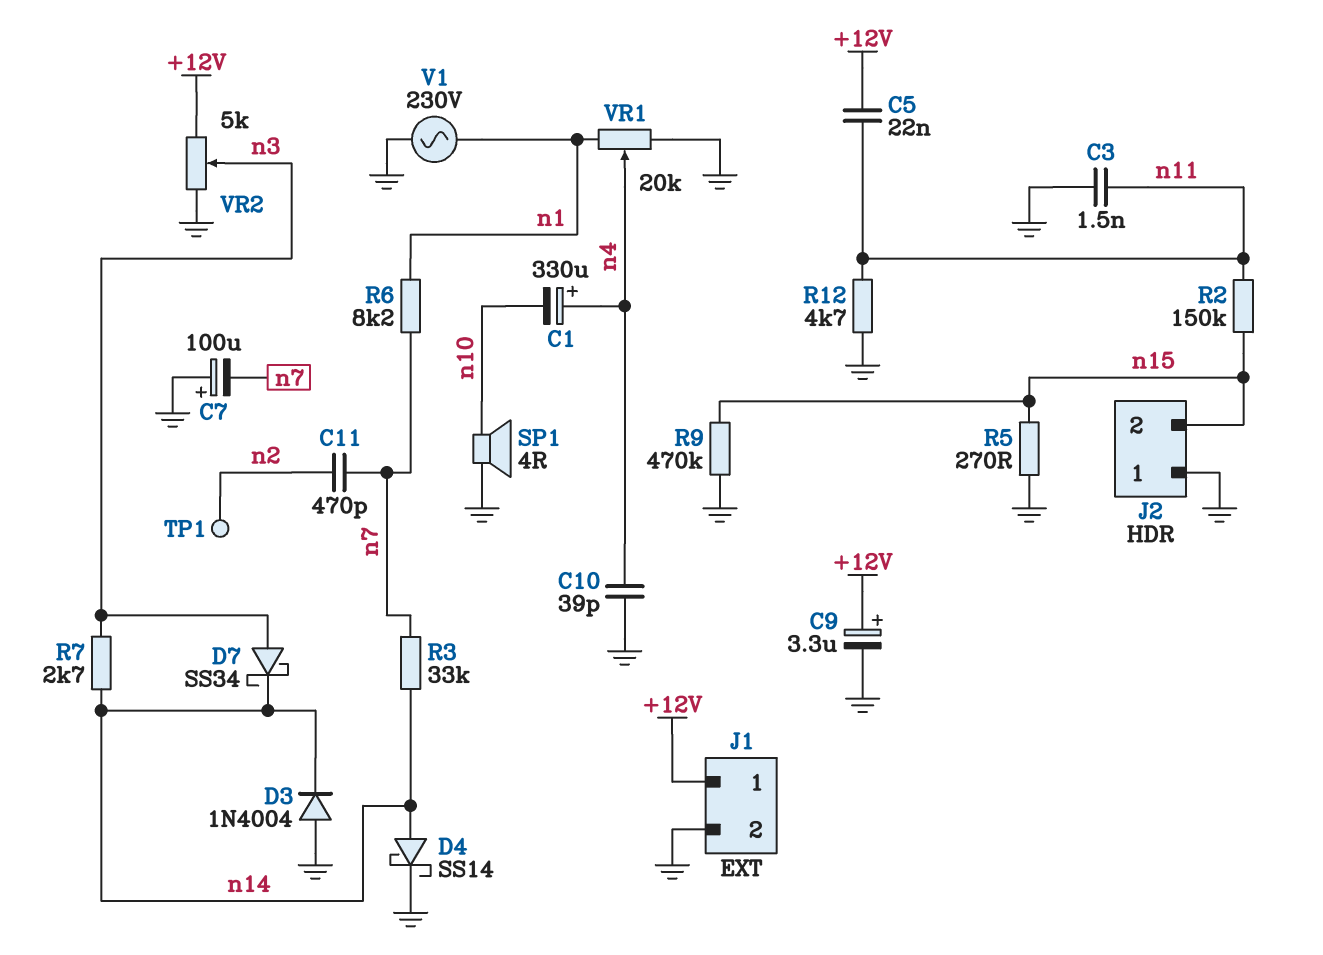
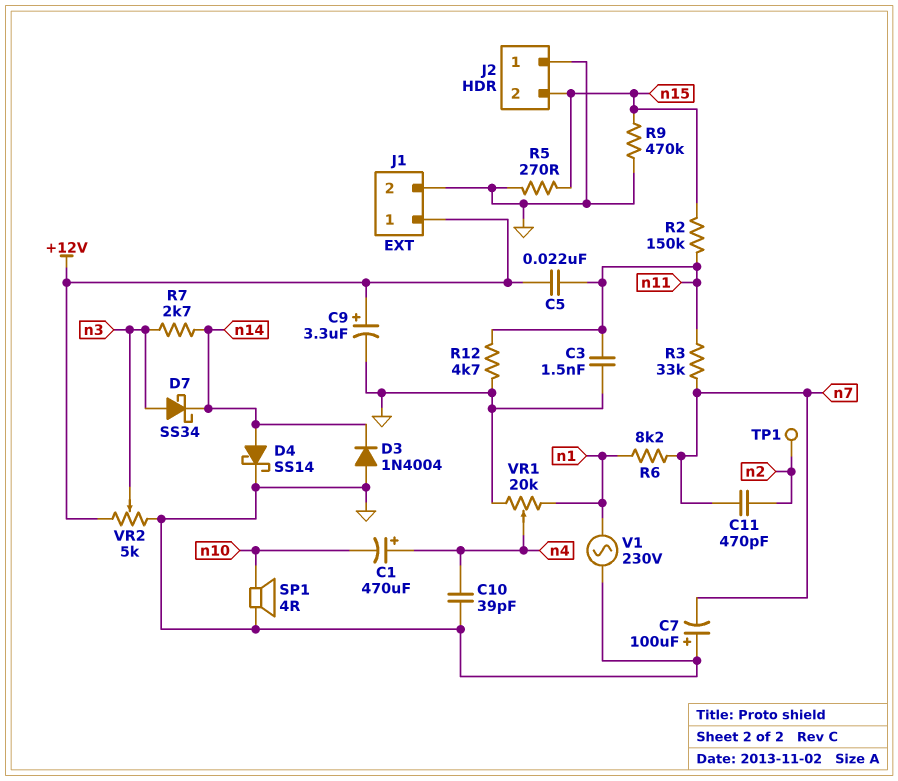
C1: 330uF (plus n4, minus n10) -> 470uF (plus n4, minus n10)
R3: 33k (n7, n14) -> 33k (n7, n11)

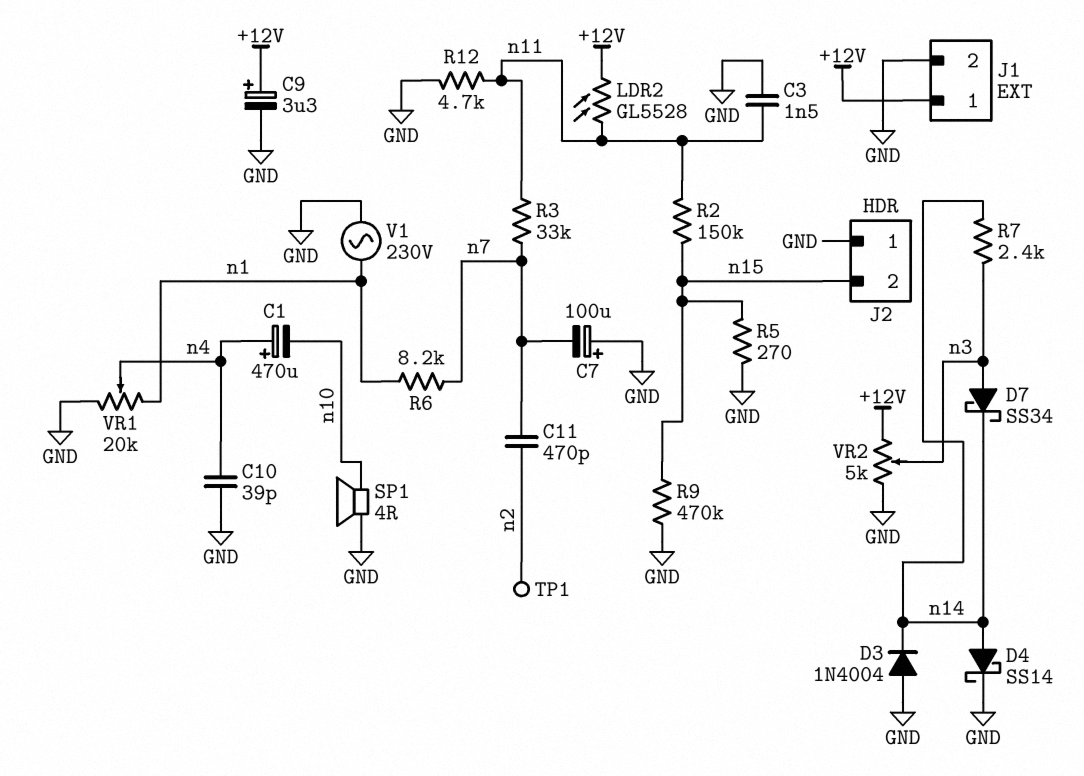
C5: 22nF (+12V, n11) -> none
LDR2: none -> GL5528 (+12V, n11)
R7: 2.7k (n3, n14) -> 2.4k (n3, n14)

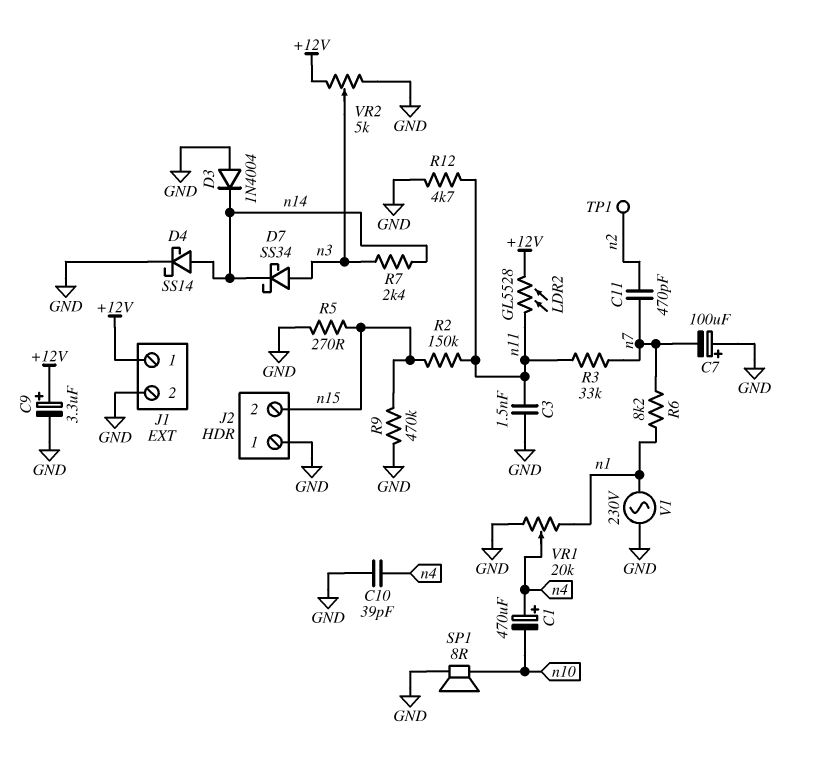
SP1: speaker 4R (GND, n10) -> speaker 8R (GND, n10)

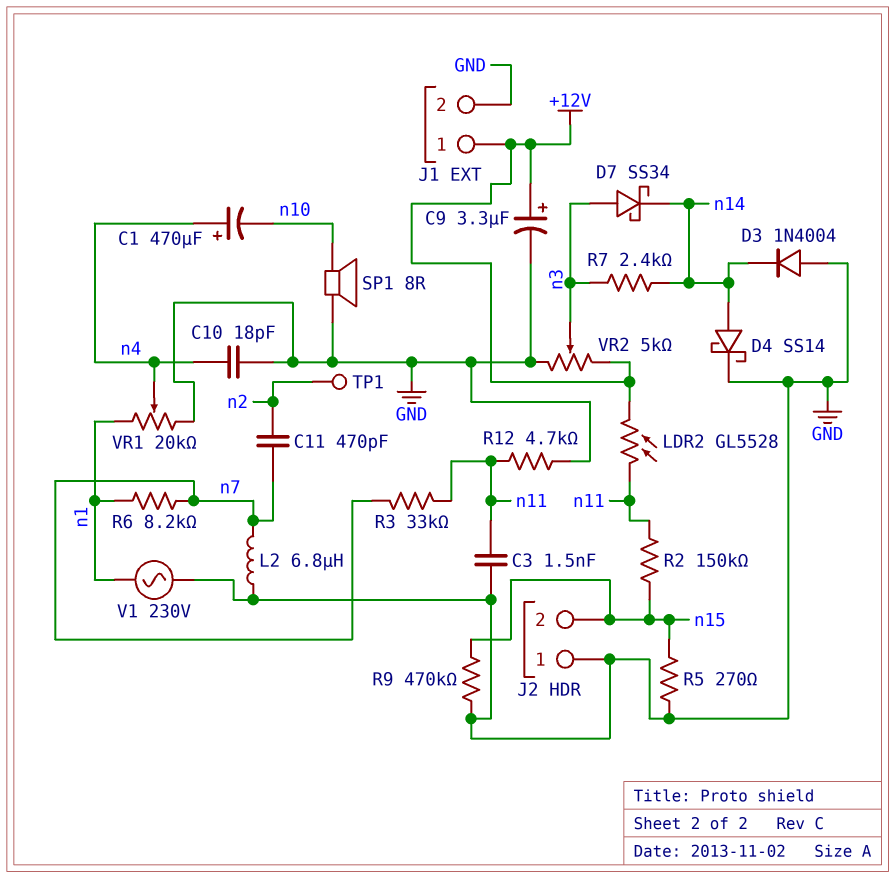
C7: 100uF (plus GND, minus n7) -> none
C10: 39pF (GND, n4) -> 18pF (GND, n4)
L2: none -> 6.8uH (GND, n7)

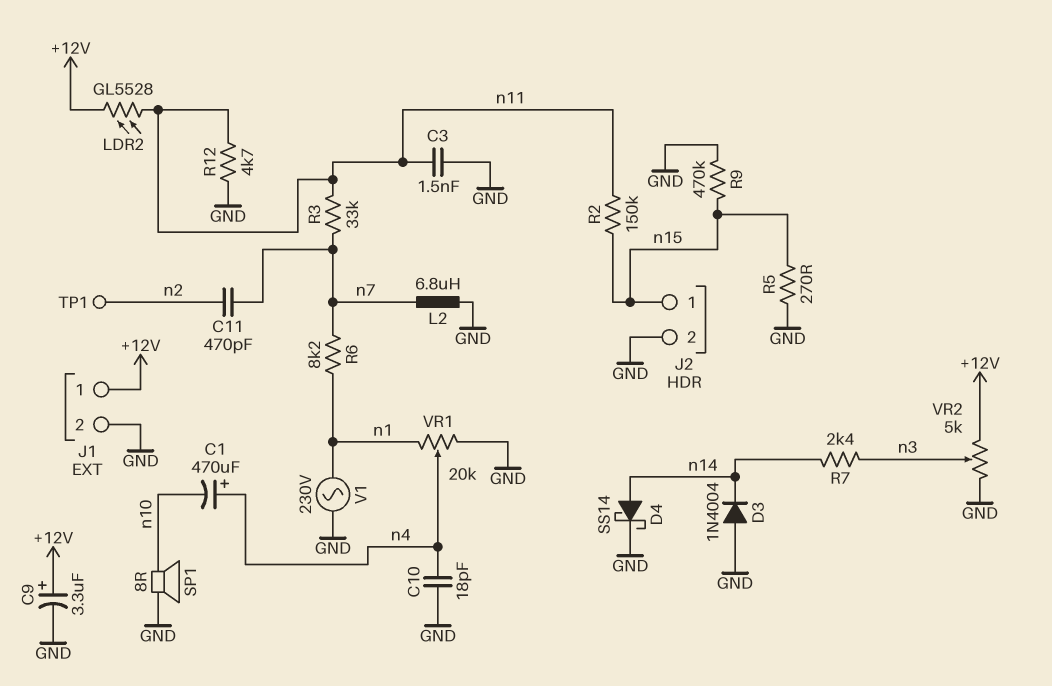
D7: schottky SS34 (A n3, K n14) -> none
J2 pin 1: GND -> n15
J2 pin 2: n15 -> GND

